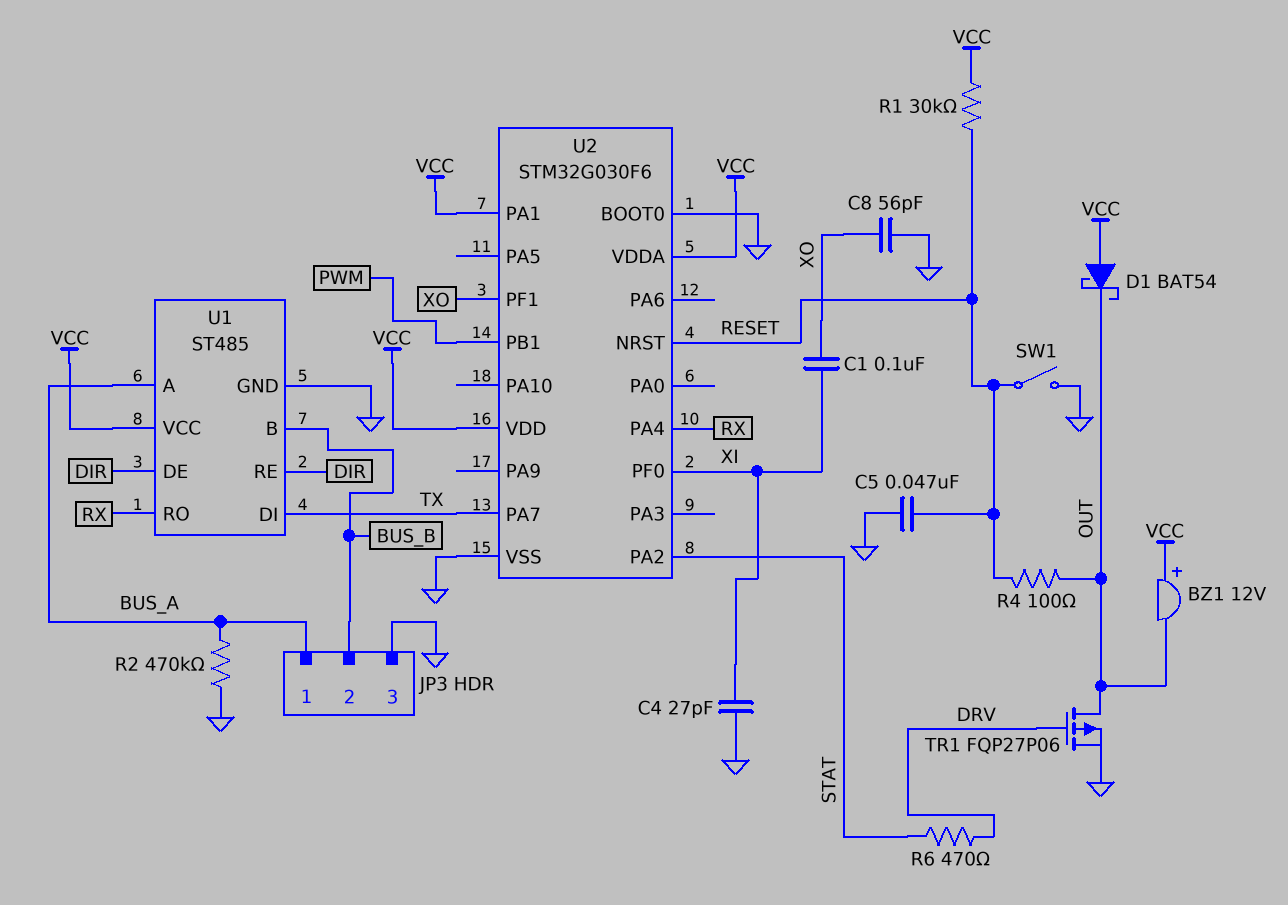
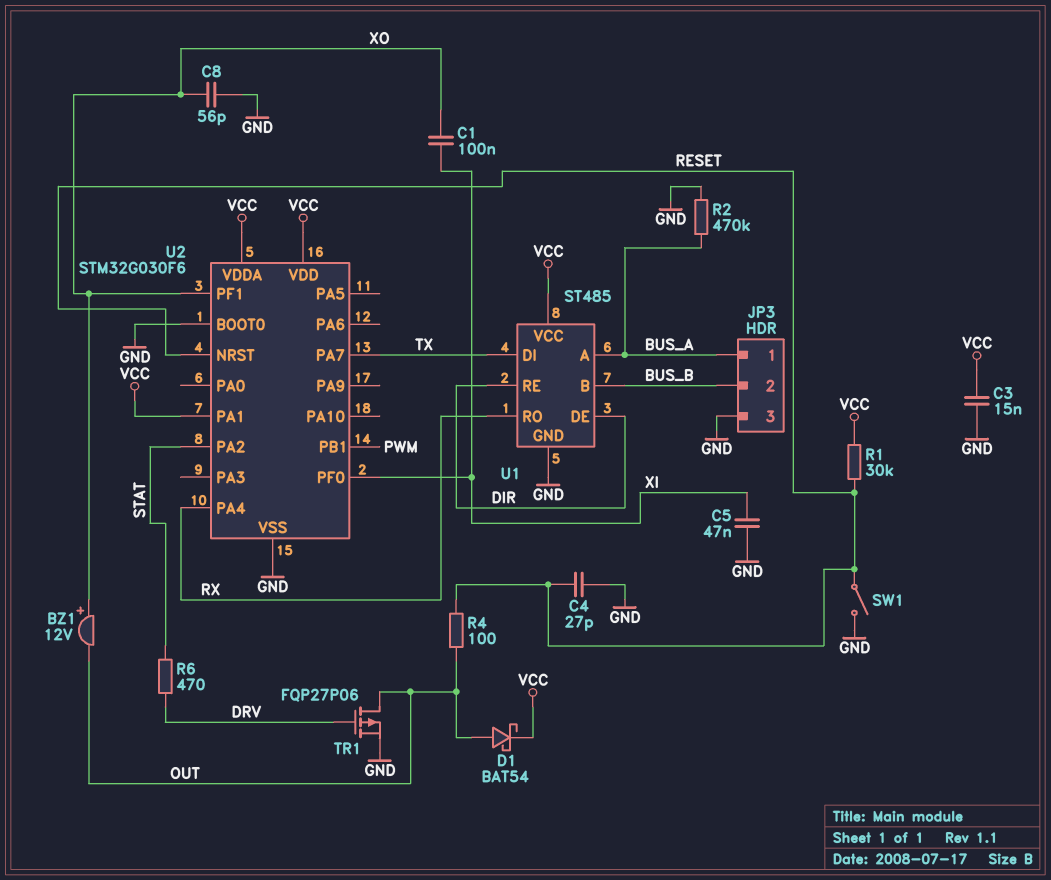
BZ1: buzzer 12V (plus VCC, minus OUT) -> buzzer 12V (plus XO, minus OUT)
C3: none -> 15nF (GND, VCC)
C4: 27pF (GND, XI) -> 27pF (GND, RESET)
C5: 47nF (GND, RESET) -> 47nF (GND, XI)
D1: schottky BAT54 (A VCC, K OUT) -> schottky BAT54 (A OUT, K VCC)

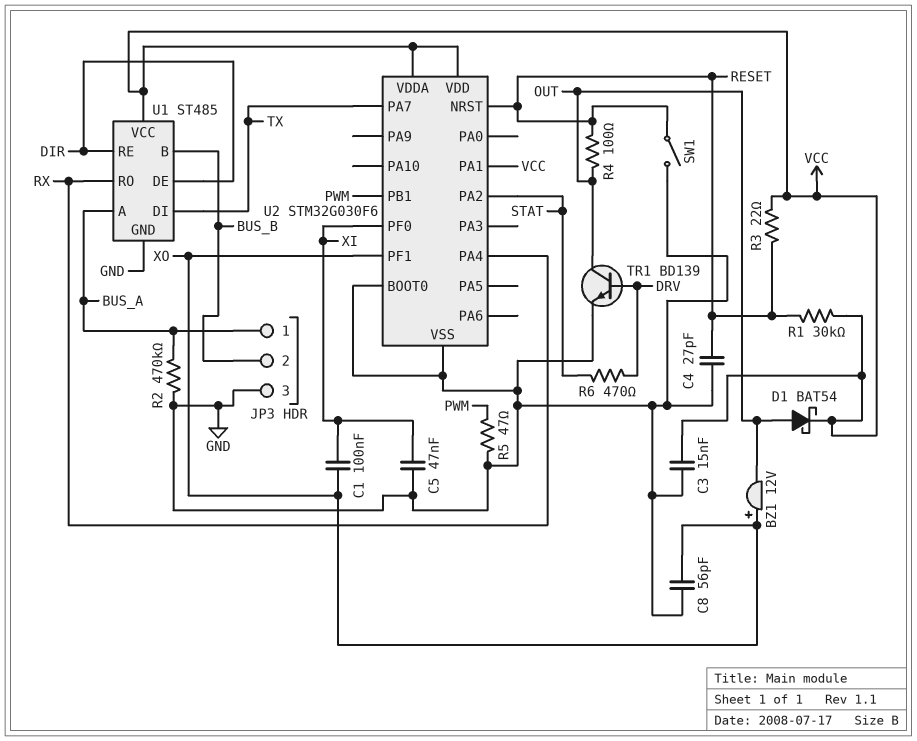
R3: none -> 22 (RESET, VCC)
R5: none -> 47 (GND, PWM)
TR1: PMOS FQP27P06 (G DRV, D OUT, S GND) -> NPN BD139 (B DRV, C OUT, E GND)

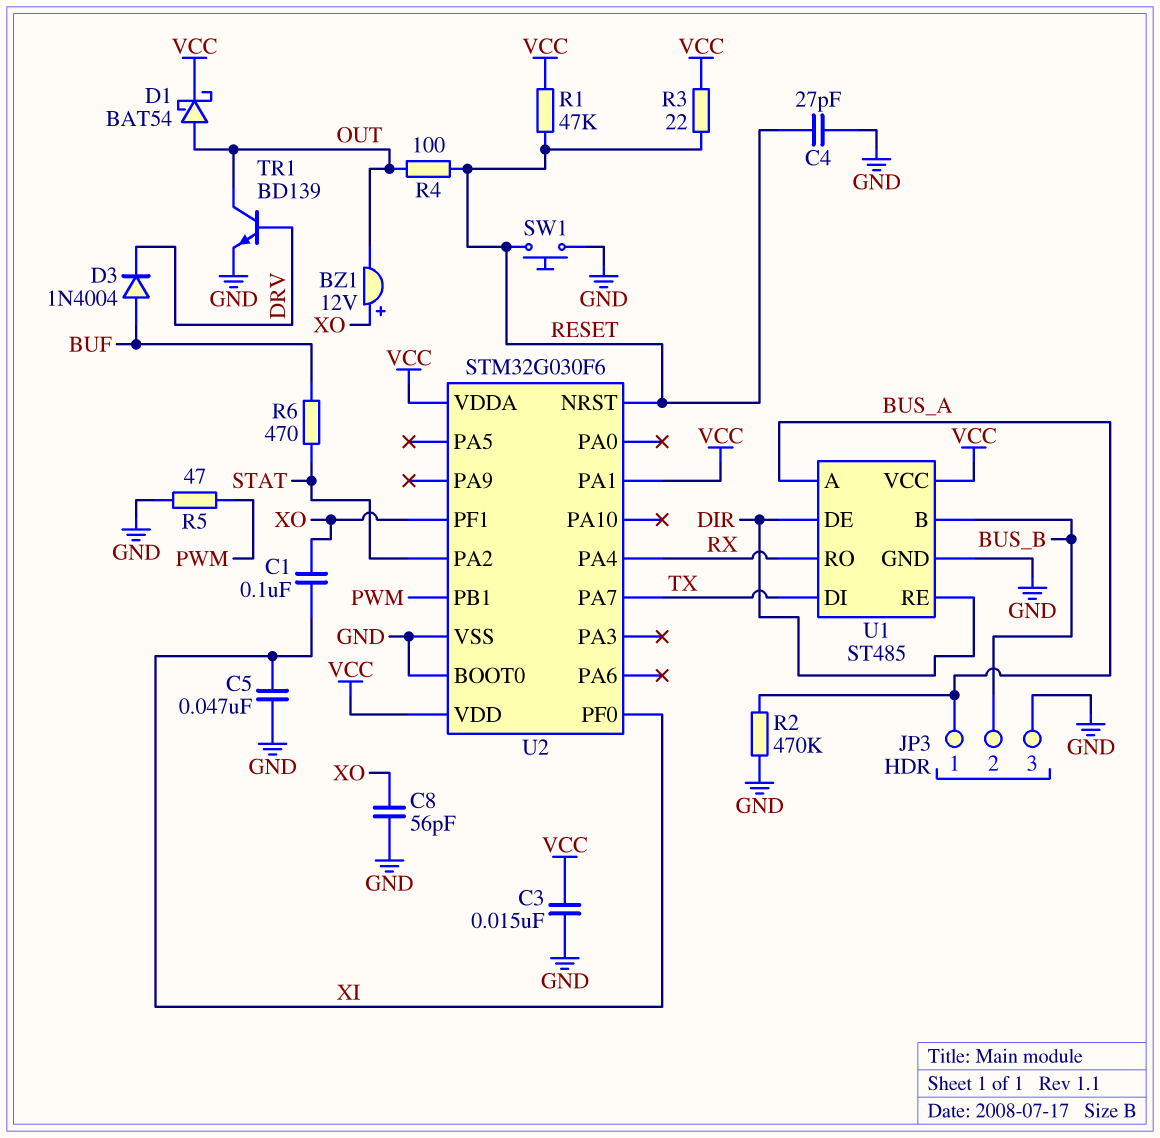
D3: none -> diode 1N4004 (A BUF, K DRV)
R1: 30k (RESET, VCC) -> 47k (RESET, VCC)
R6: 470 (DRV, STAT) -> 470 (BUF, STAT)
SW1: switch (GND, RESET) -> button (GND, RESET)

